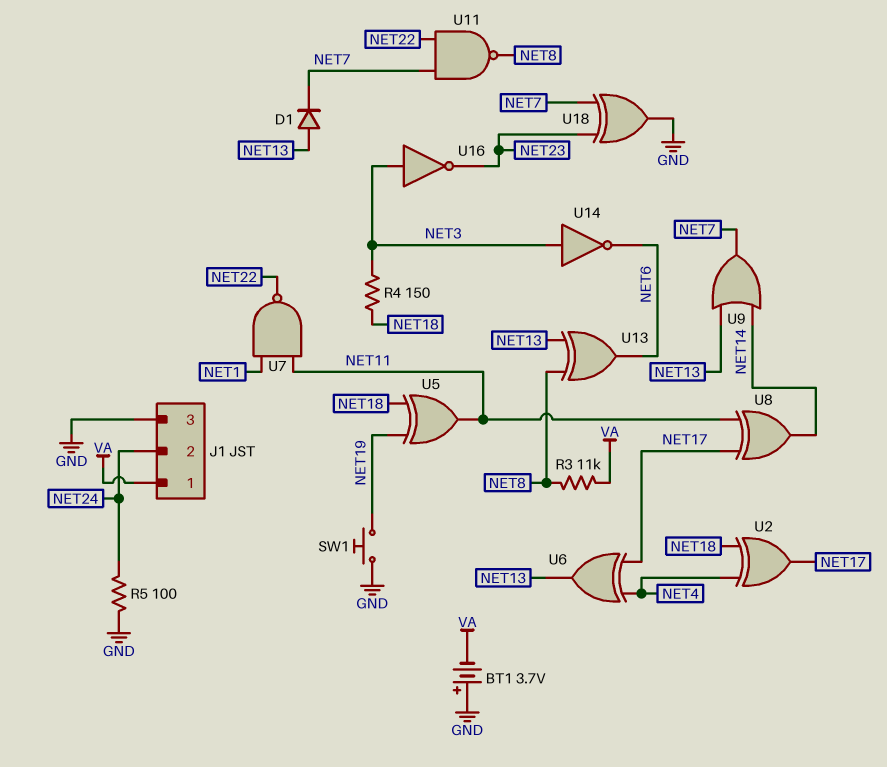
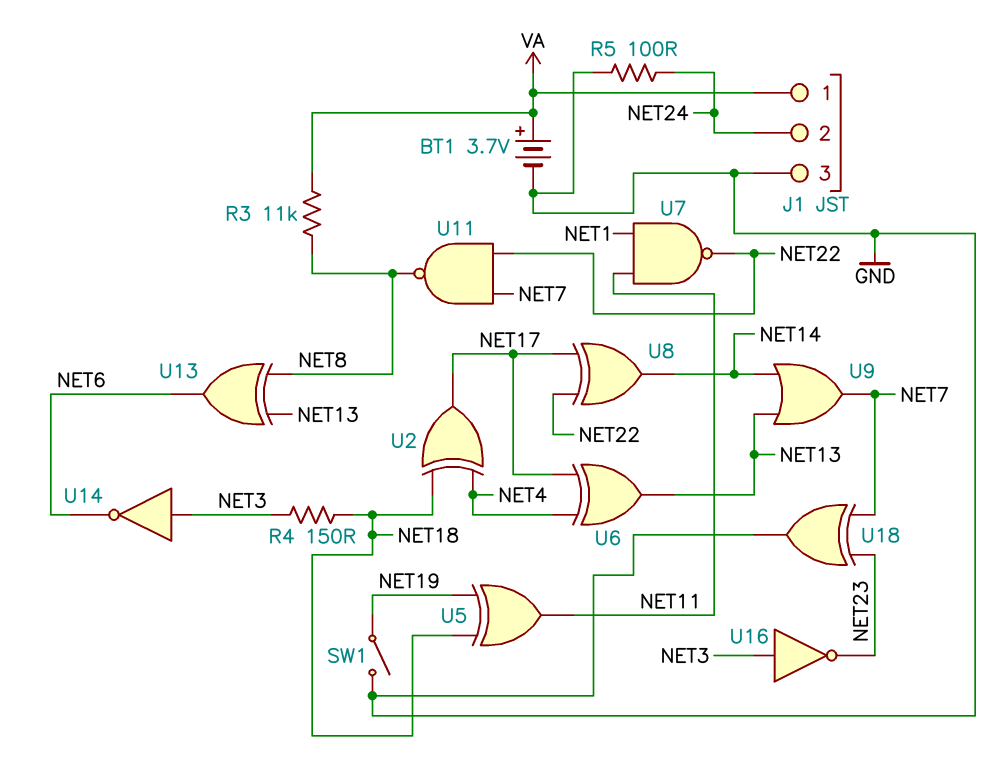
BT1: 3.7V (plus GND, minus VA) -> 3.7V (plus VA, minus GND)
D1: diode (A NET13, K NET7) -> none
SW1: button (GND, NET19) -> switch (GND, NET19)
U8: XOR (in NET11, in NET17, out NET14) -> XOR (in NET17, in NET22, out NET14)

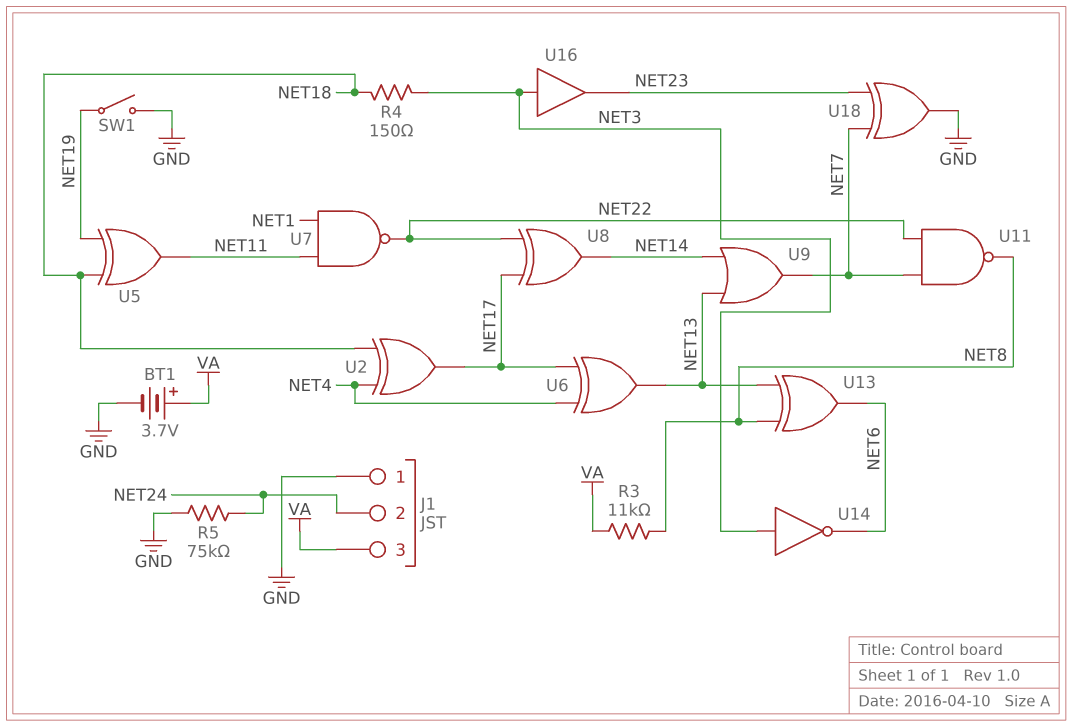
J1 pin 1: VA -> GND
J1 pin 3: GND -> VA
R5: 100 (GND, NET24) -> 75k (GND, NET24)
U16: NOT (in NET3, out NET23) -> buffer (in NET3, out NET23)

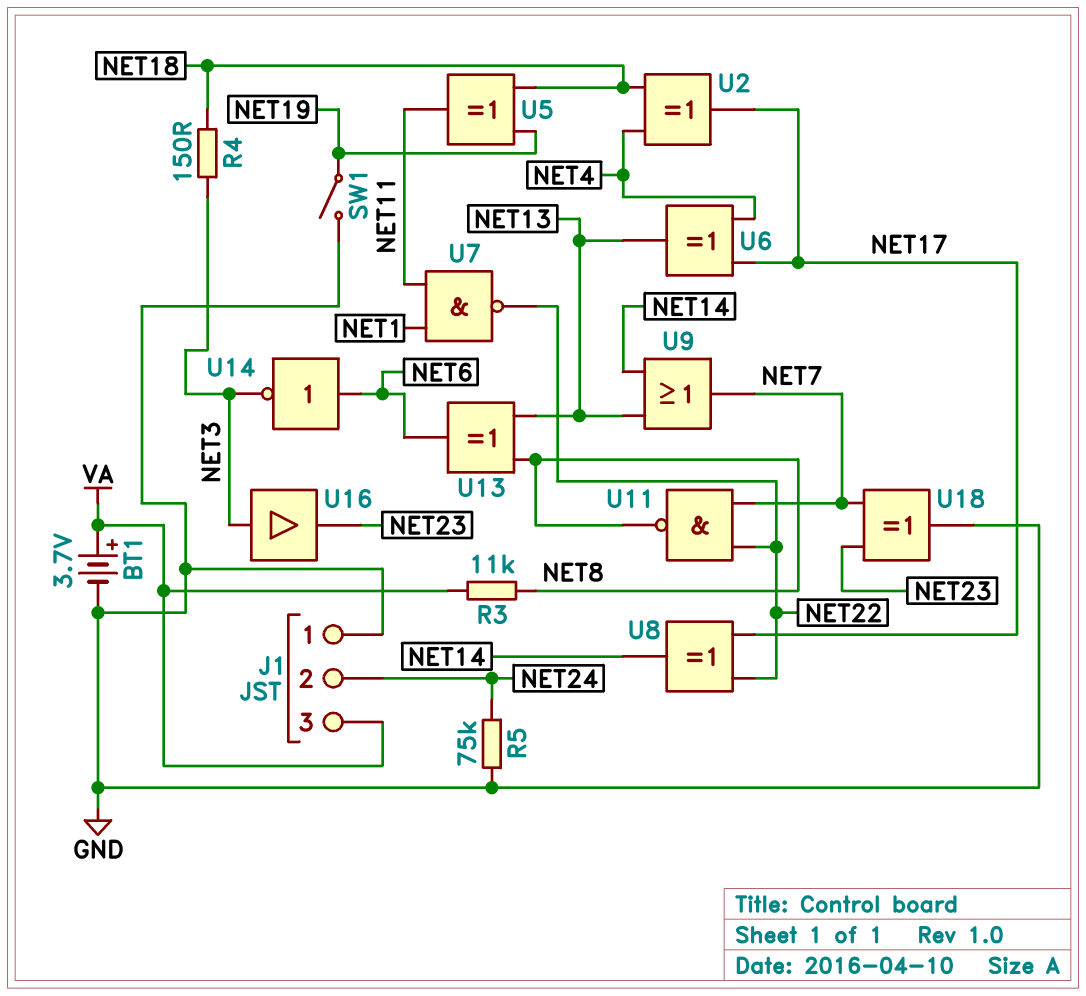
U14: NOT (in NET3, out NET6) -> NOT (in NET6, out NET3)

